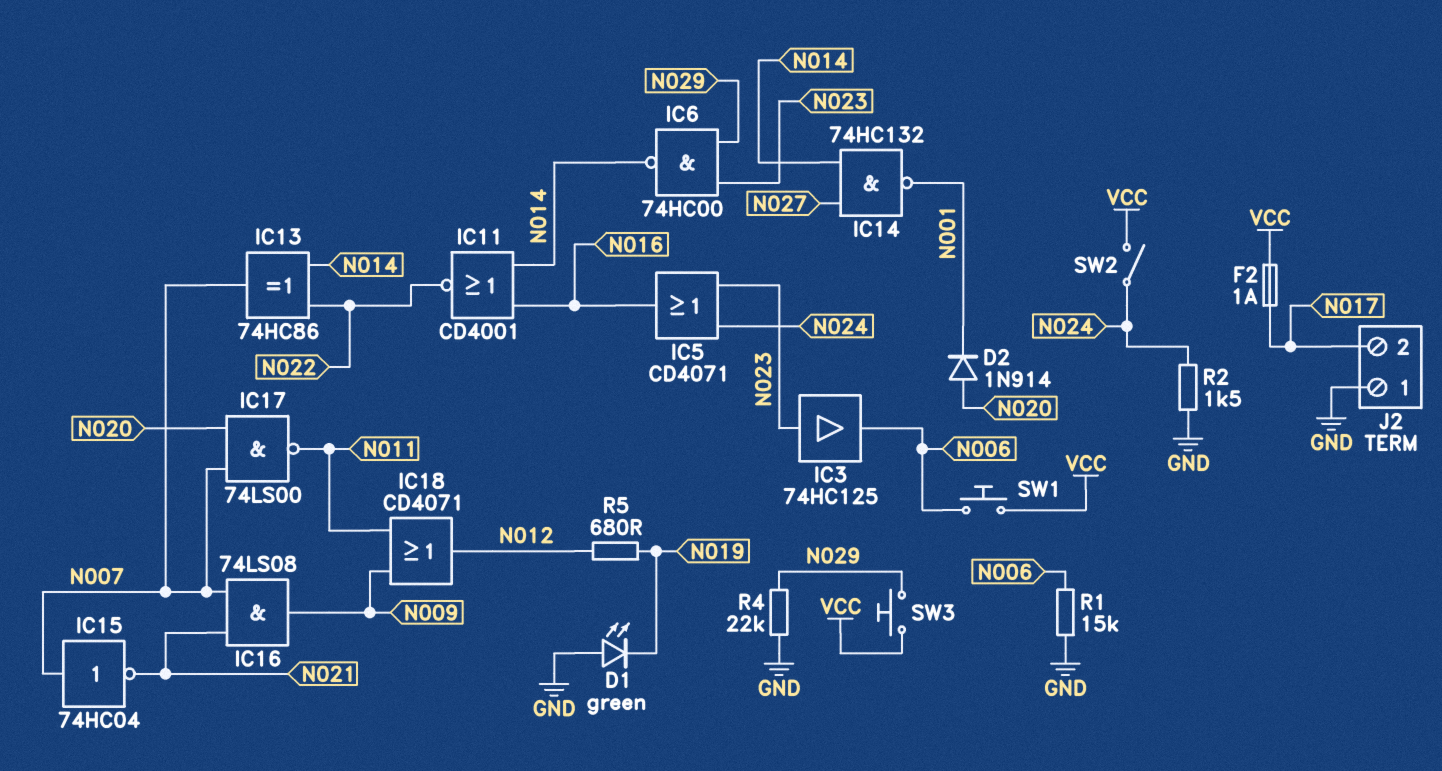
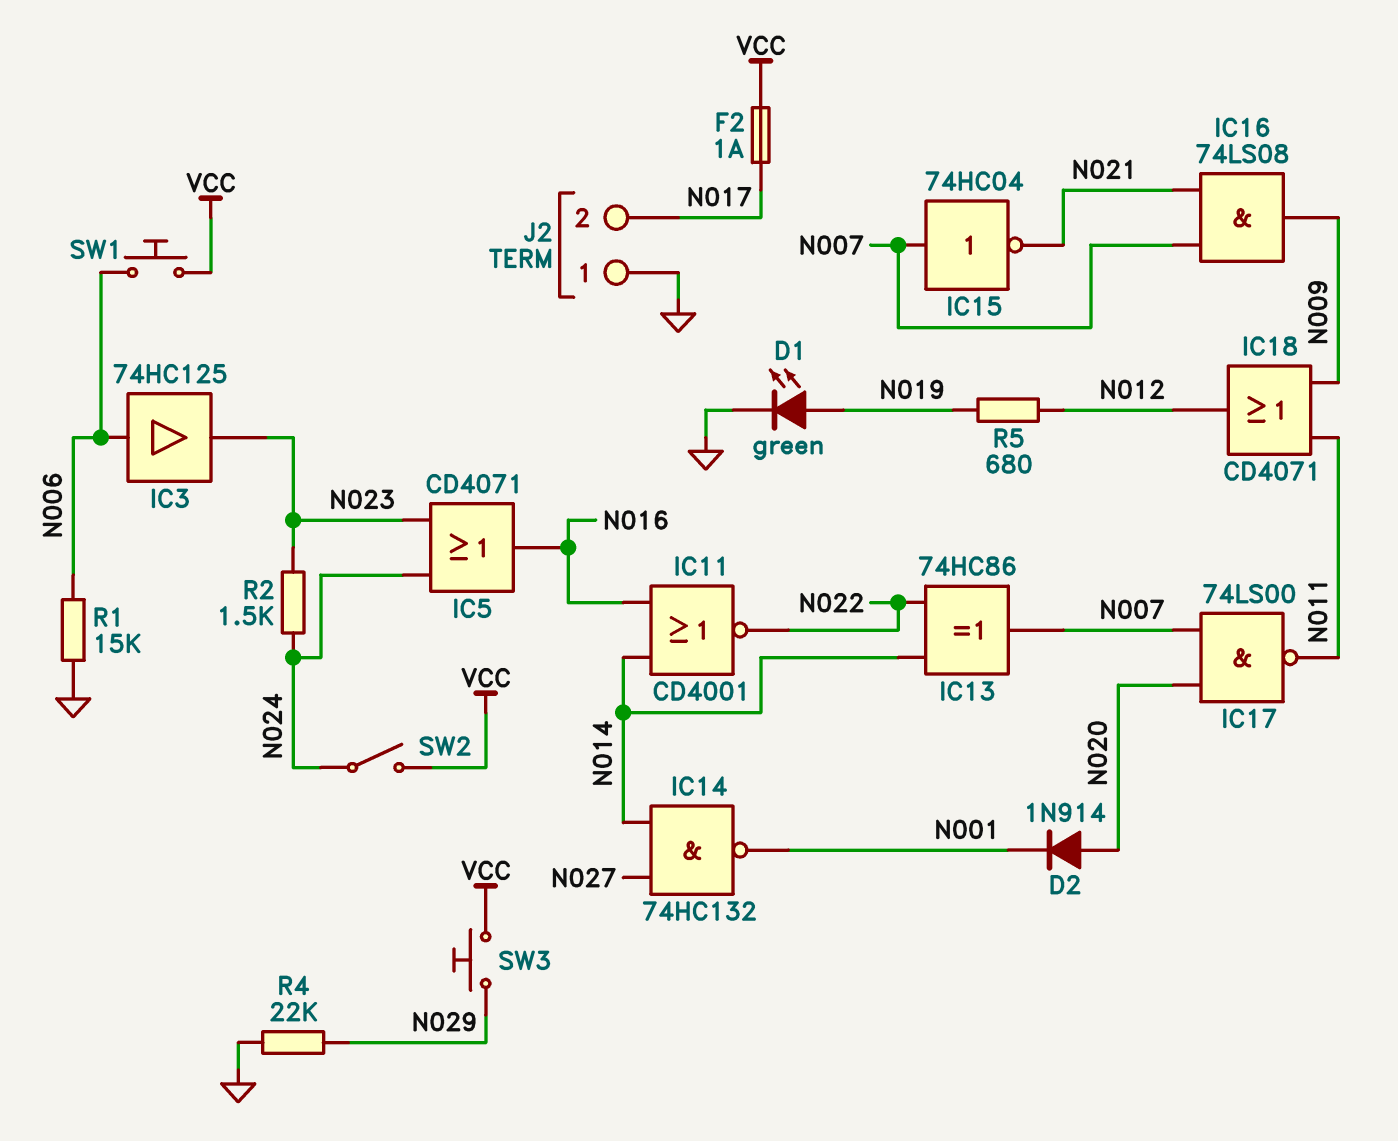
D1: LED green (A GND, K N019) -> LED green (A N019, K GND)
IC3: buffer 74HC125 (in N023, out N006) -> buffer 74HC125 (in N006, out N023)
IC6: NAND 74HC00 (in N023, in N029, out N014) -> none
R2: 1.5k (GND, N024) -> 1.5k (N023, N024)

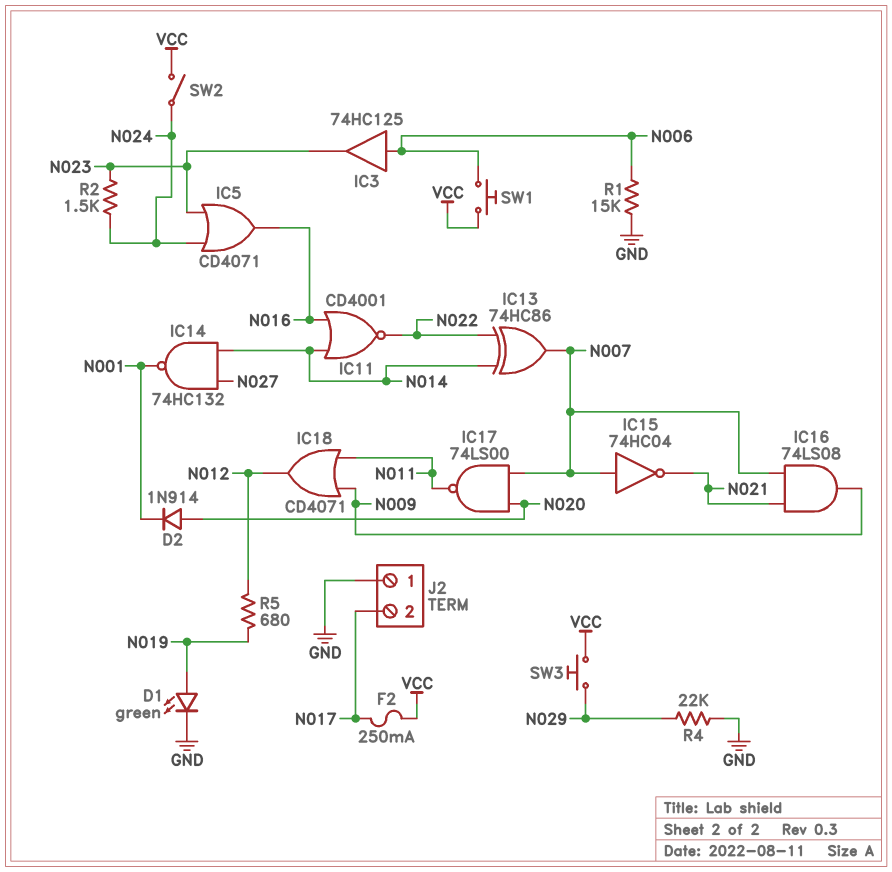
F2: 1A (N017, VCC) -> 250mA (N017, VCC)

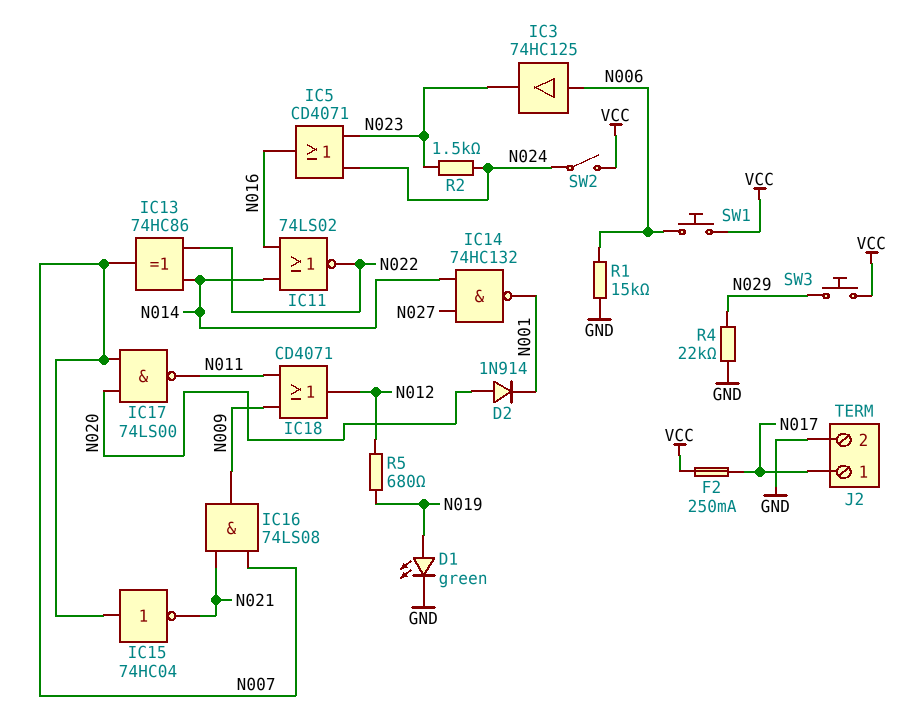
IC11: NOR CD4001 (in N014, in N016, out N022) -> NOR 74LS02 (in N014, in N016, out N022)
J2 pin 1: GND -> N017
J2 pin 2: N017 -> GND

